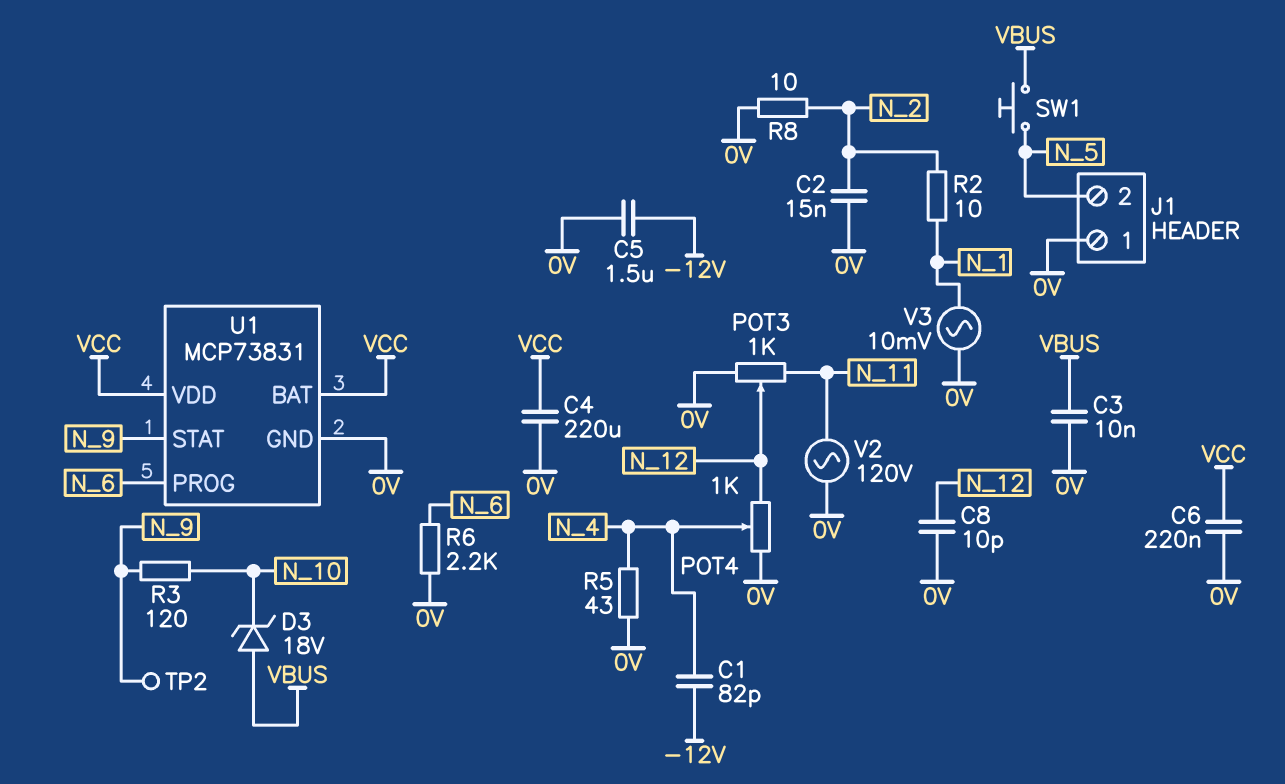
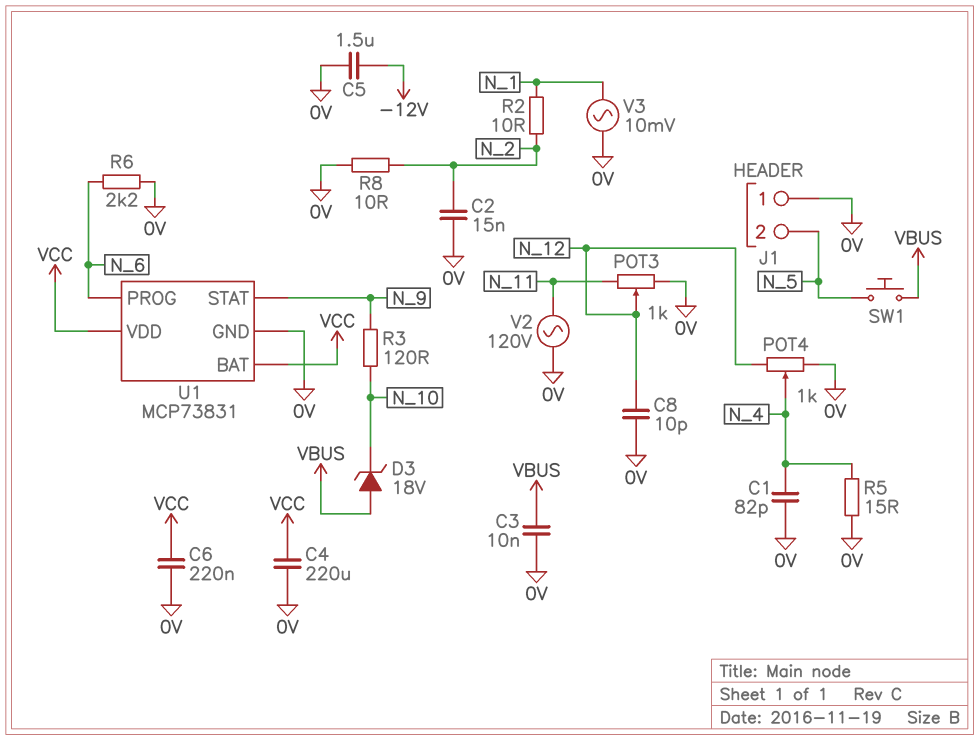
C1: 82pF (-12V, N_4) -> 82pF (0V, N_4)
R5: 43 (0V, N_4) -> 15 (0V, N_4)
TP2: test point (N_9) -> none

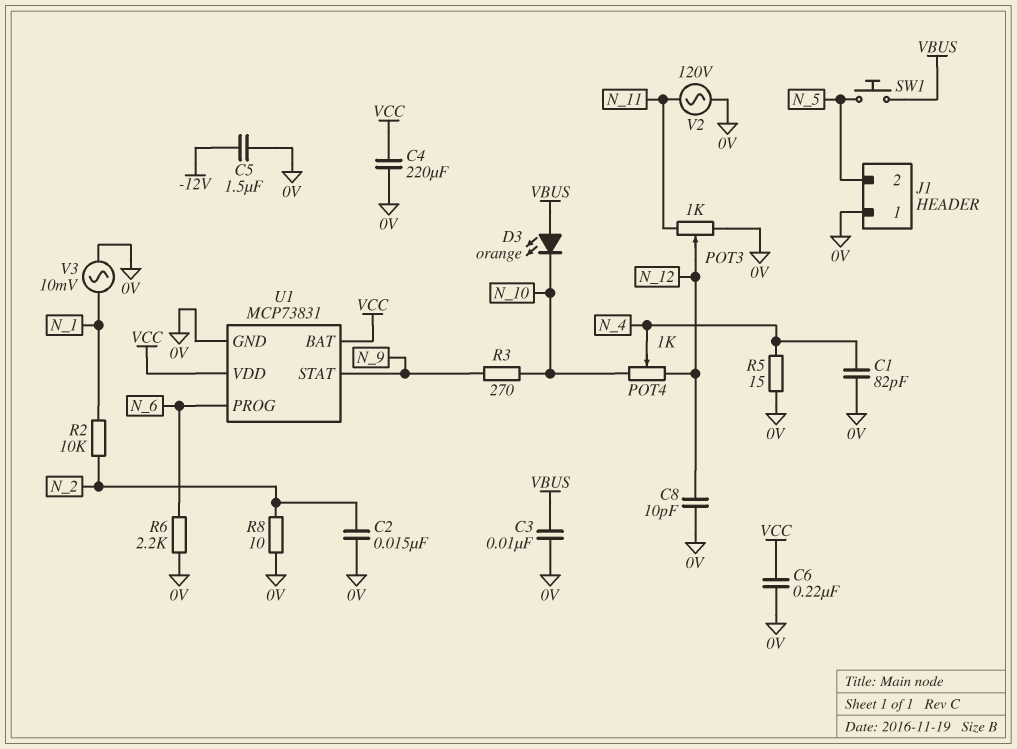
D3: zener 18V (A VBUS, K N_10) -> LED orange (A VBUS, K N_10)
POT4: 1k (0V, N_12, wiper N_4) -> 1k (N_10, N_12, wiper N_4)
R2: 10 (N_1, N_2) -> 10k (N_1, N_2)
R3: 120 (N_9, N_10) -> 270 (N_9, N_10)

